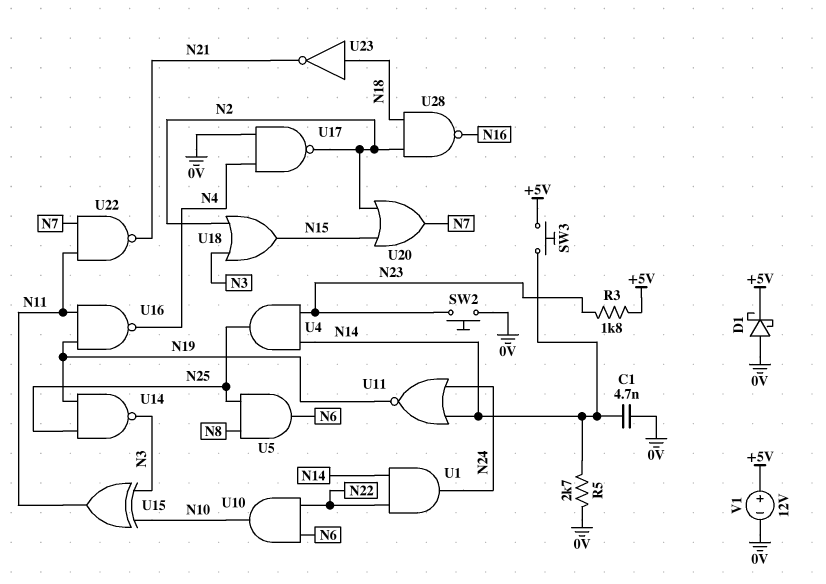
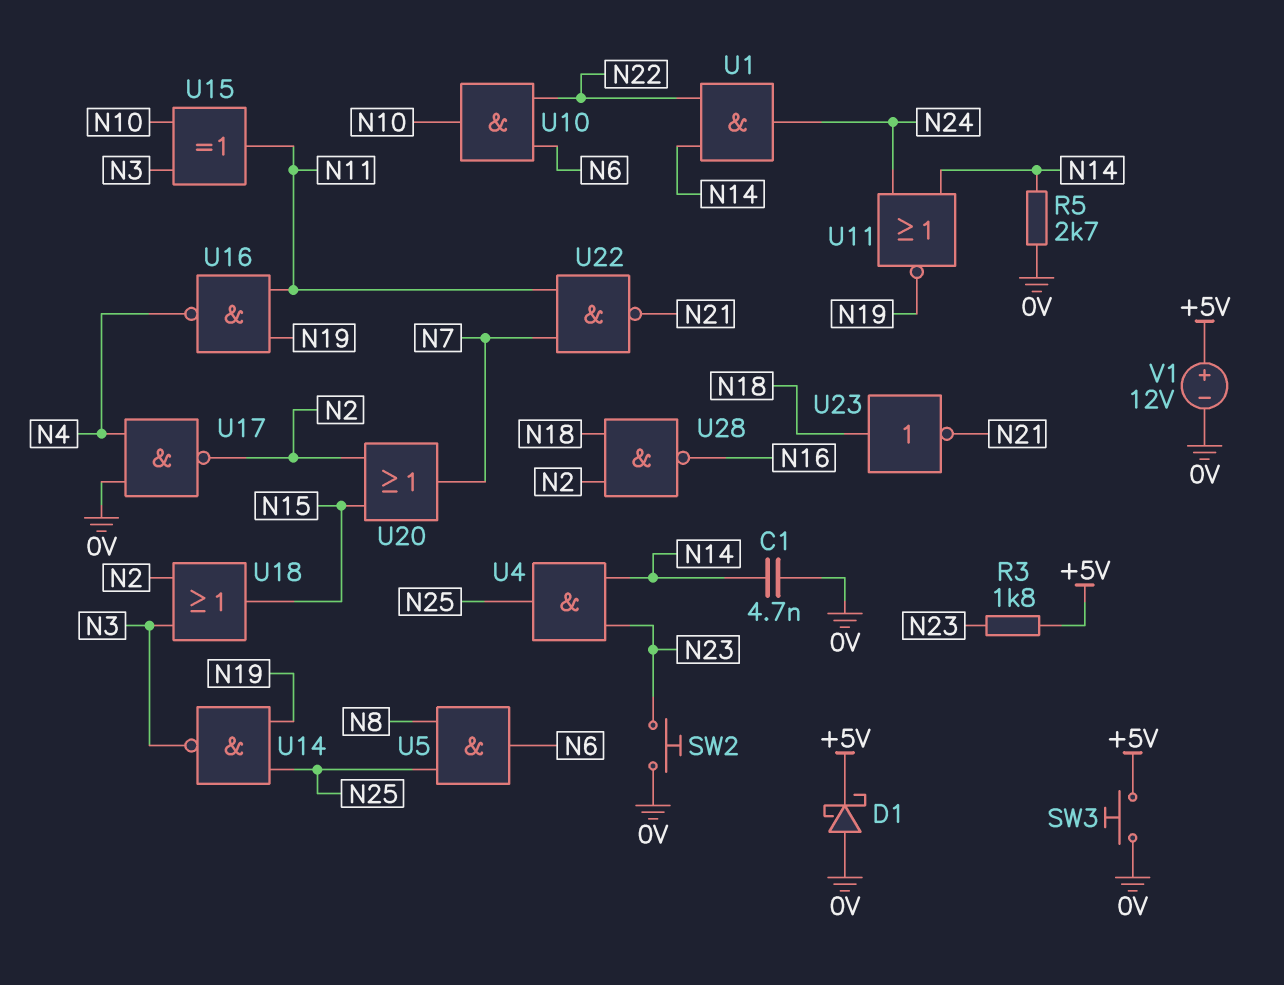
SW3: button (+5V, N14) -> button (+5V, 0V)

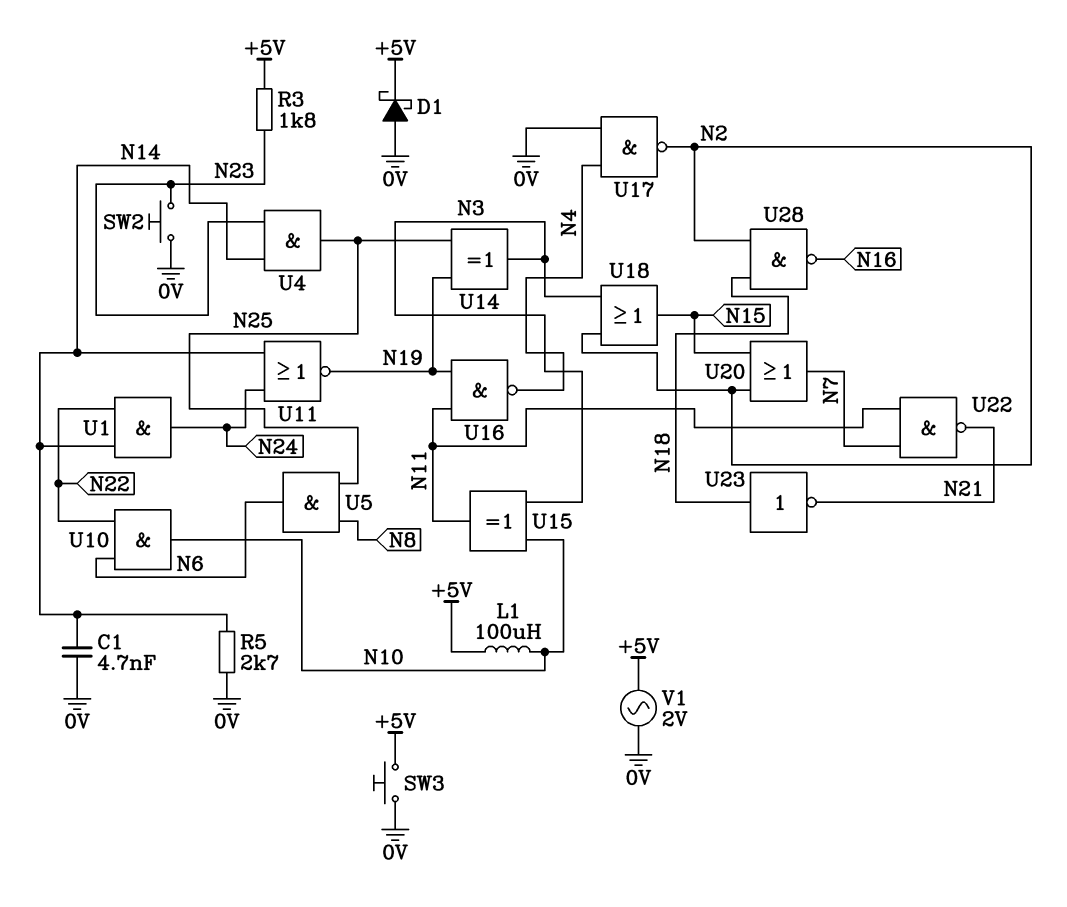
L1: none -> 100uH (+5V, N10)
U14: NAND (in N19, in N25, out N3) -> XOR (in N19, in N25, out N3)
V1: 12V (plus +5V, minus 0V) -> AC 2V (+5V, 0V)

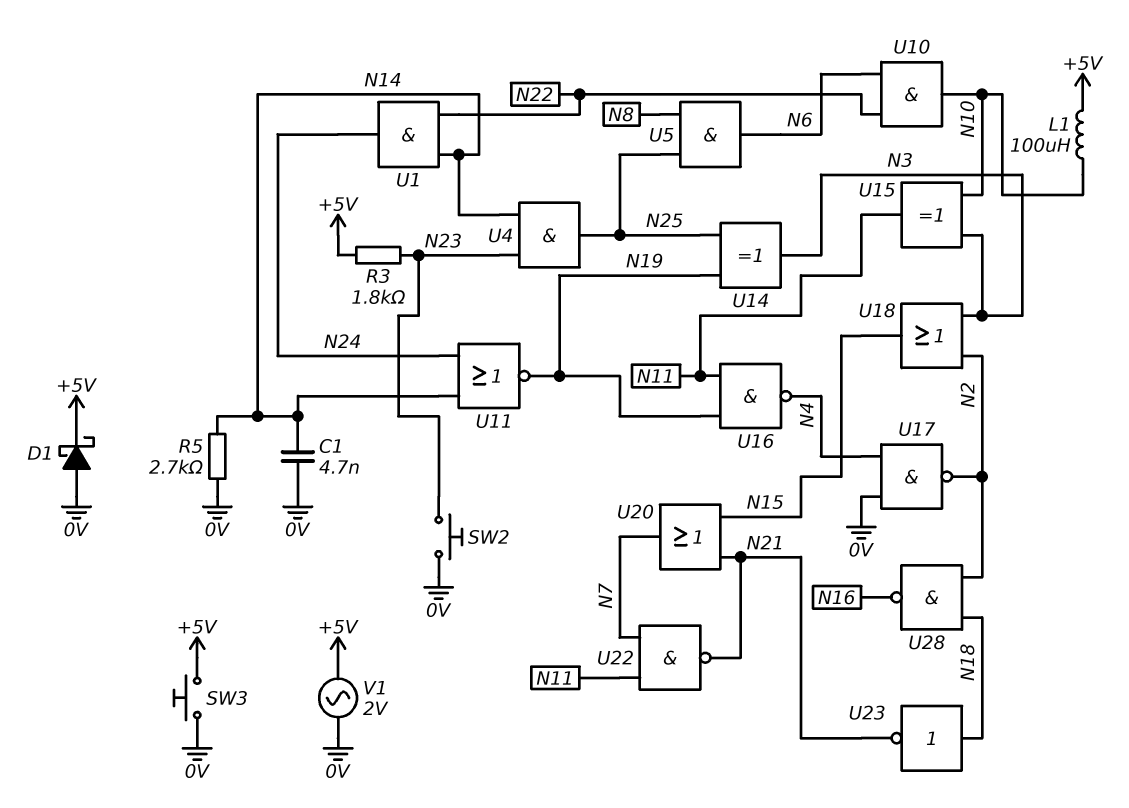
U20: OR (in N2, in N15, out N7) -> OR (in N15, in N21, out N7)

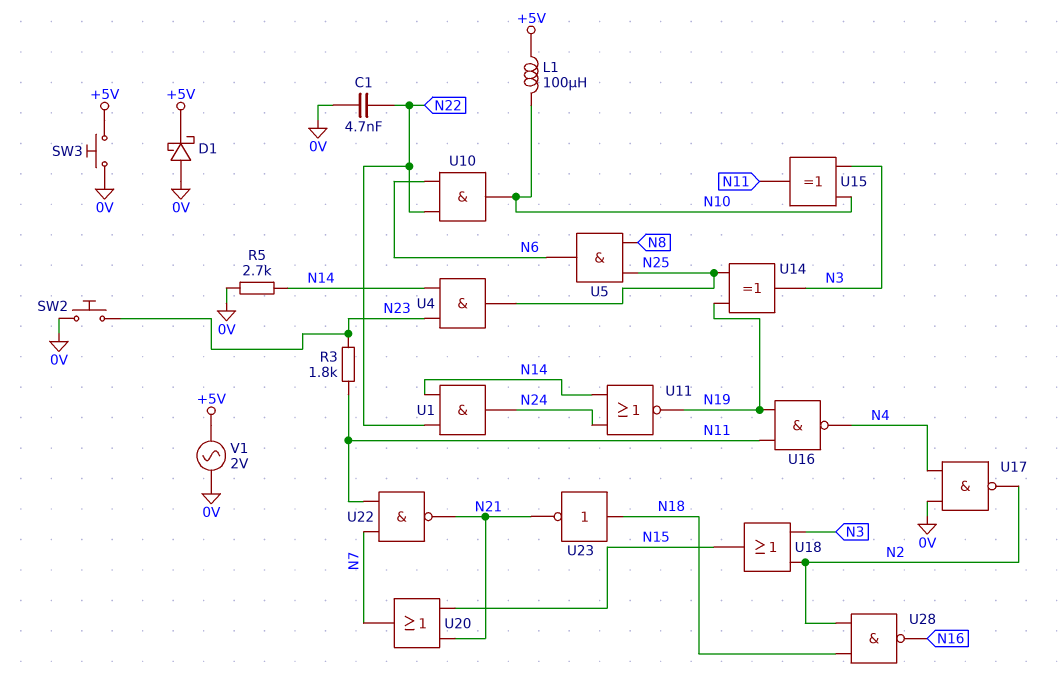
C1: 4.7nF (0V, N14) -> 4.7nF (0V, N22)
R3: 1.8k (+5V, N23) -> 1.8k (N11, N23)

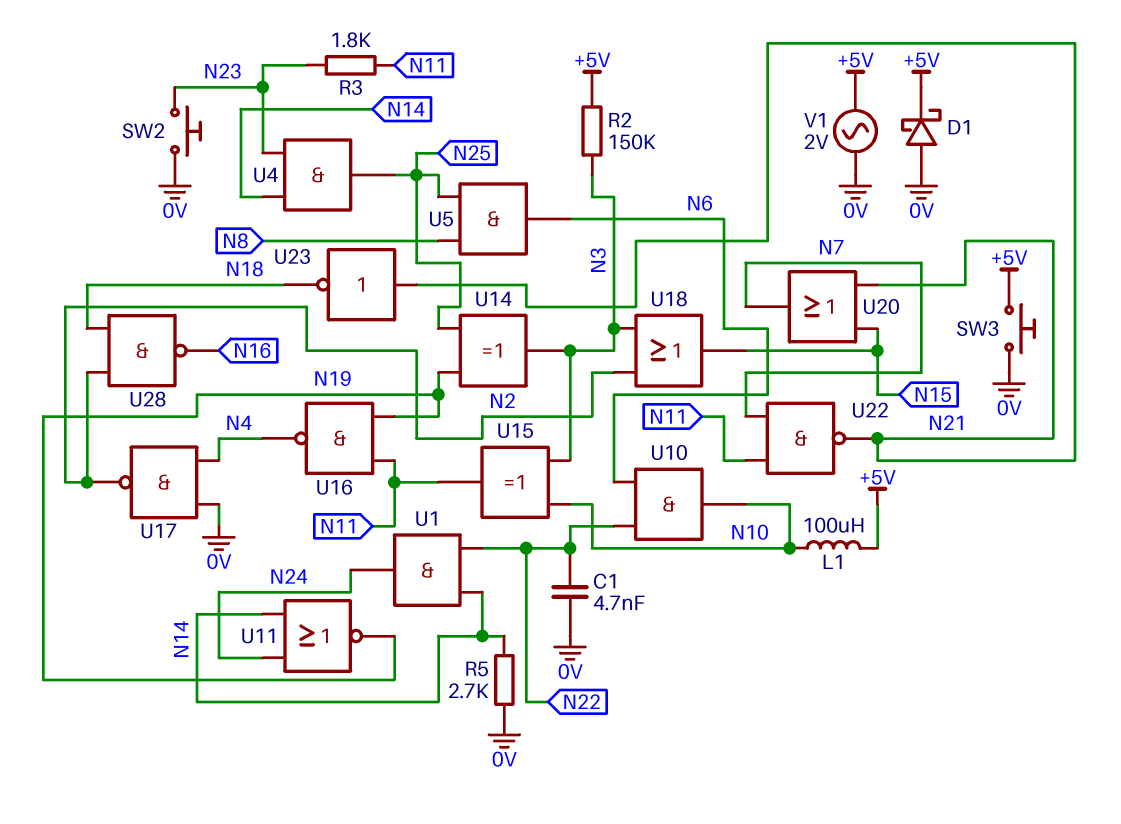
R2: none -> 150k (+5V, N3)
U23: NOT (in N18, out N21) -> NOT (in N21, out N18)

